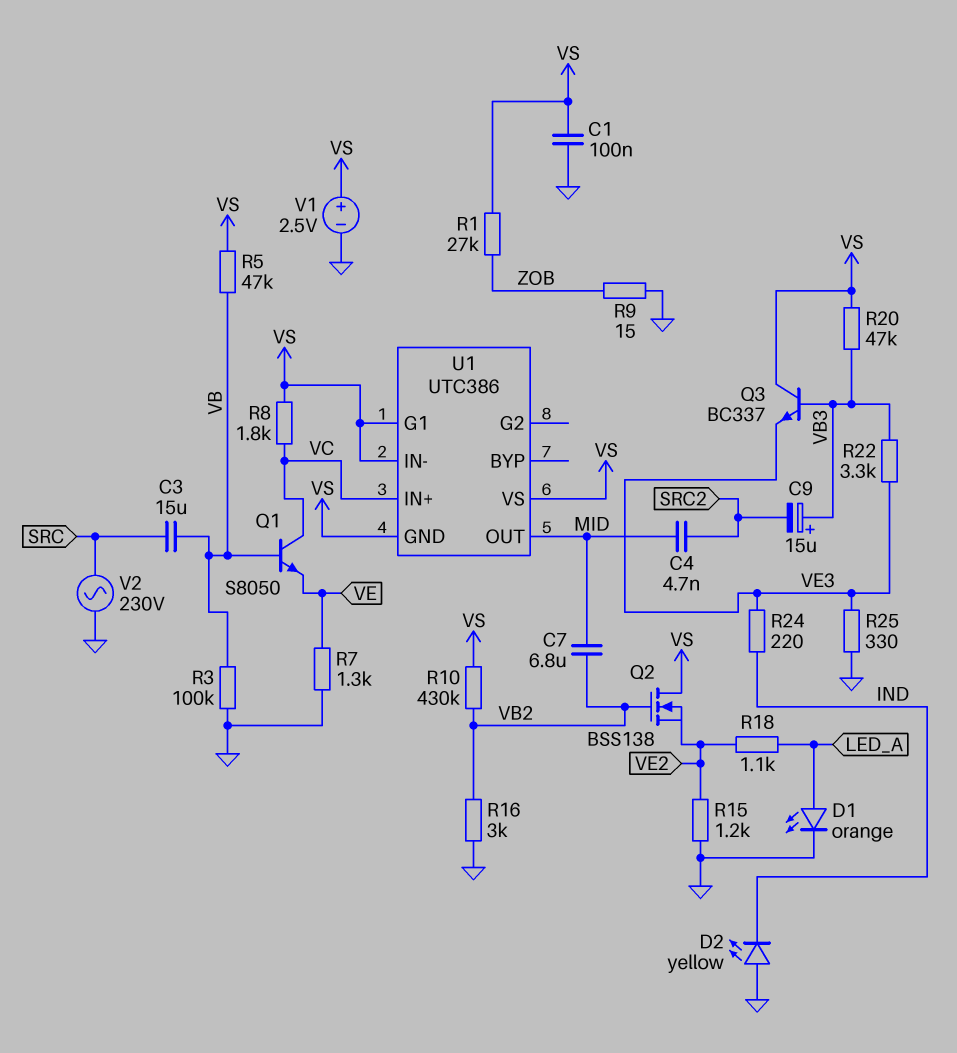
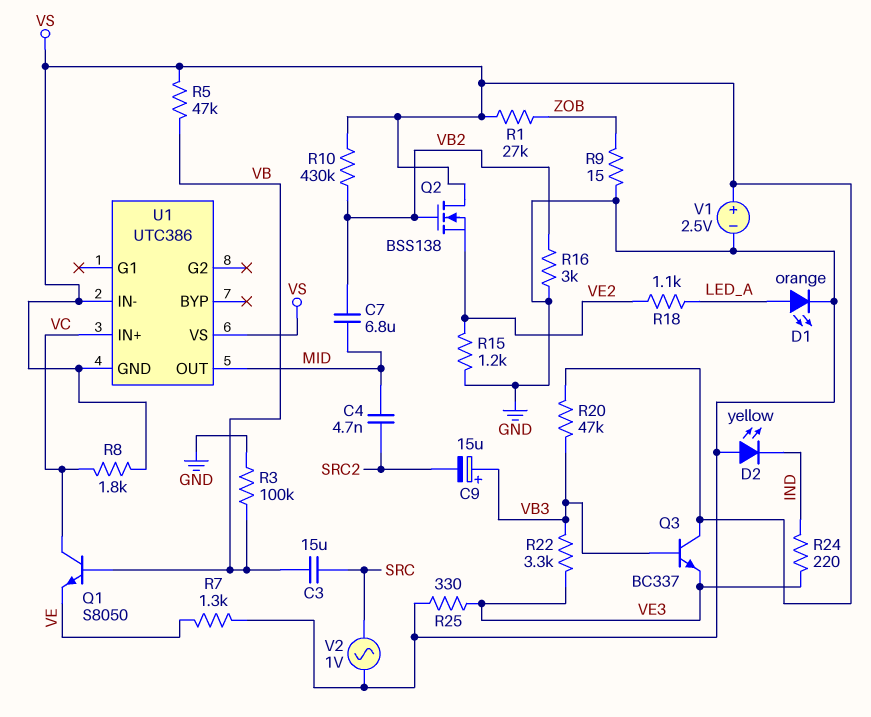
C1: 100nF (GND, VS) -> none
U1 pin G1: VS -> none
V2: AC 230V (GND, SRC) -> AC 1V (GND, SRC)

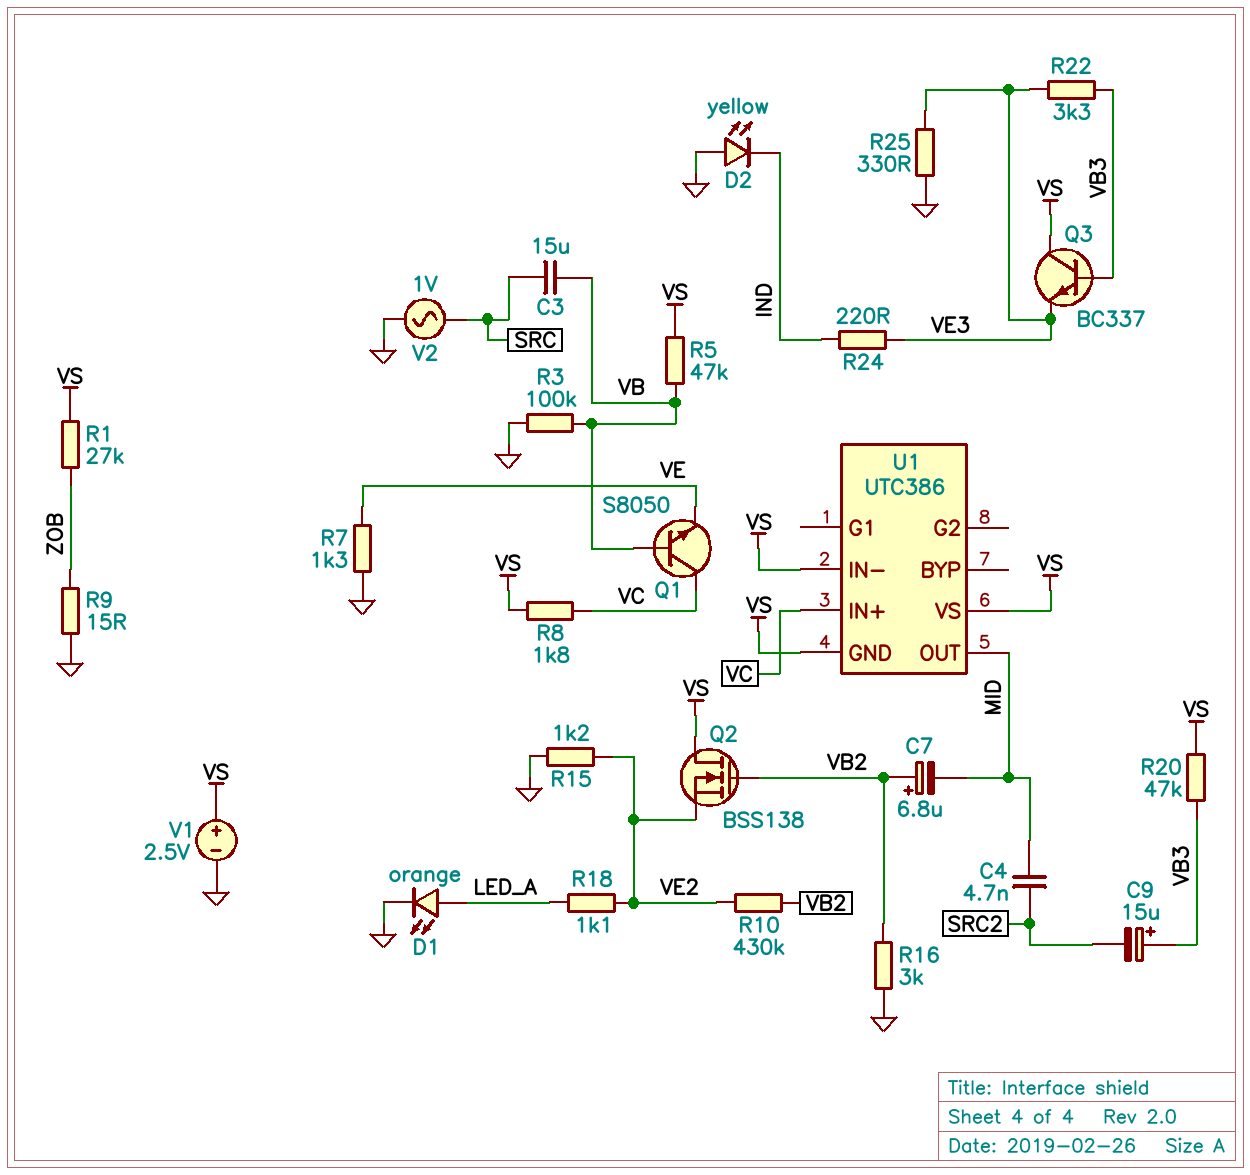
C7: 6.8uF (MID, VB2) -> 6.8uF (plus VB2, minus MID)
R10: 430k (VB2, VS) -> 430k (VB2, VE2)

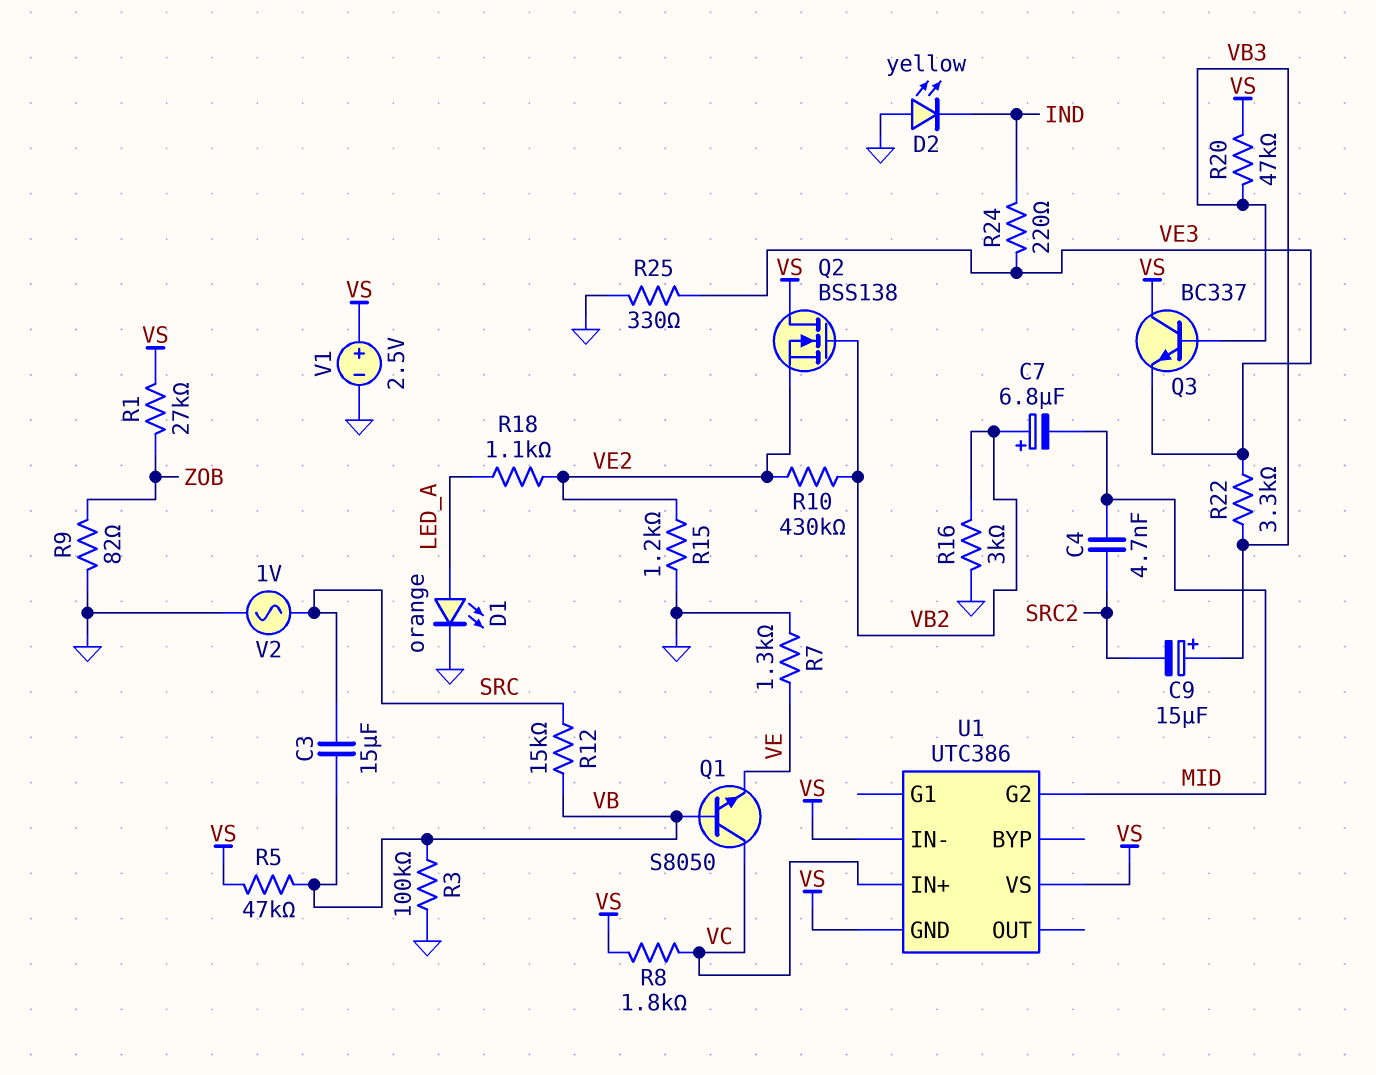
R9: 15 (GND, ZOB) -> 82 (GND, ZOB)
R12: none -> 15k (SRC, VB)
U1 pin G2: none -> MID
U1 pin OUT: MID -> none

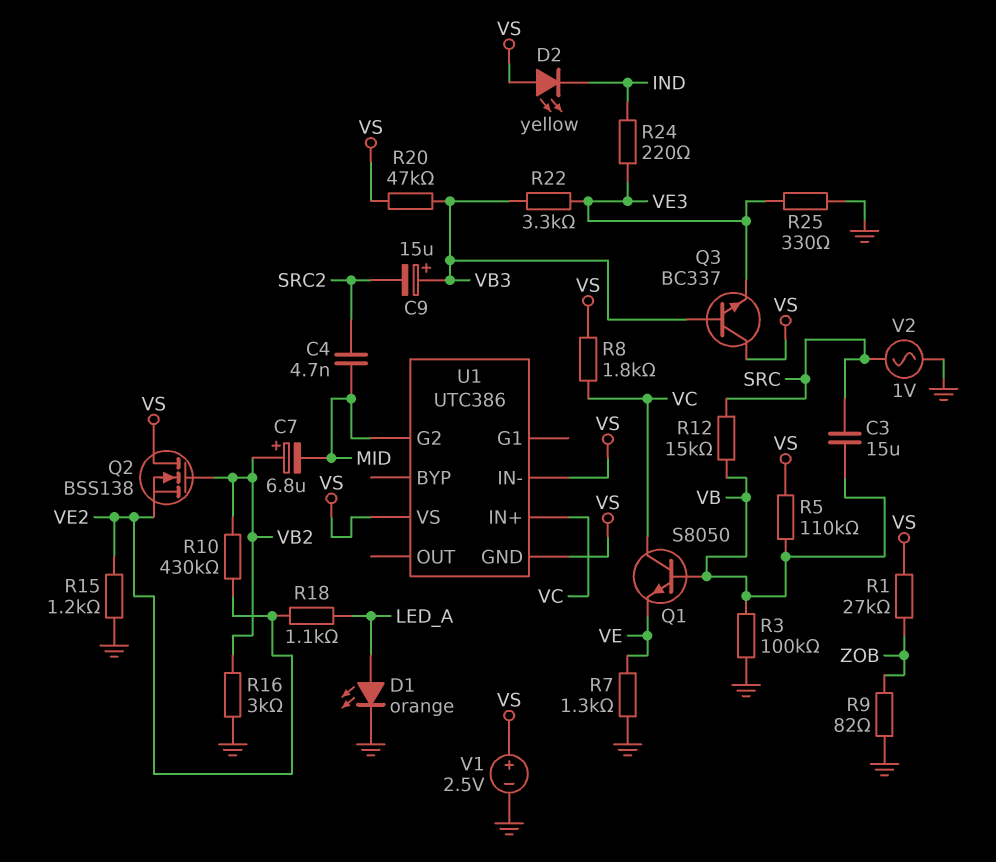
D2: LED yellow (A GND, K IND) -> LED yellow (A VS, K IND)
R5: 47k (VB, VS) -> 110k (VB, VS)

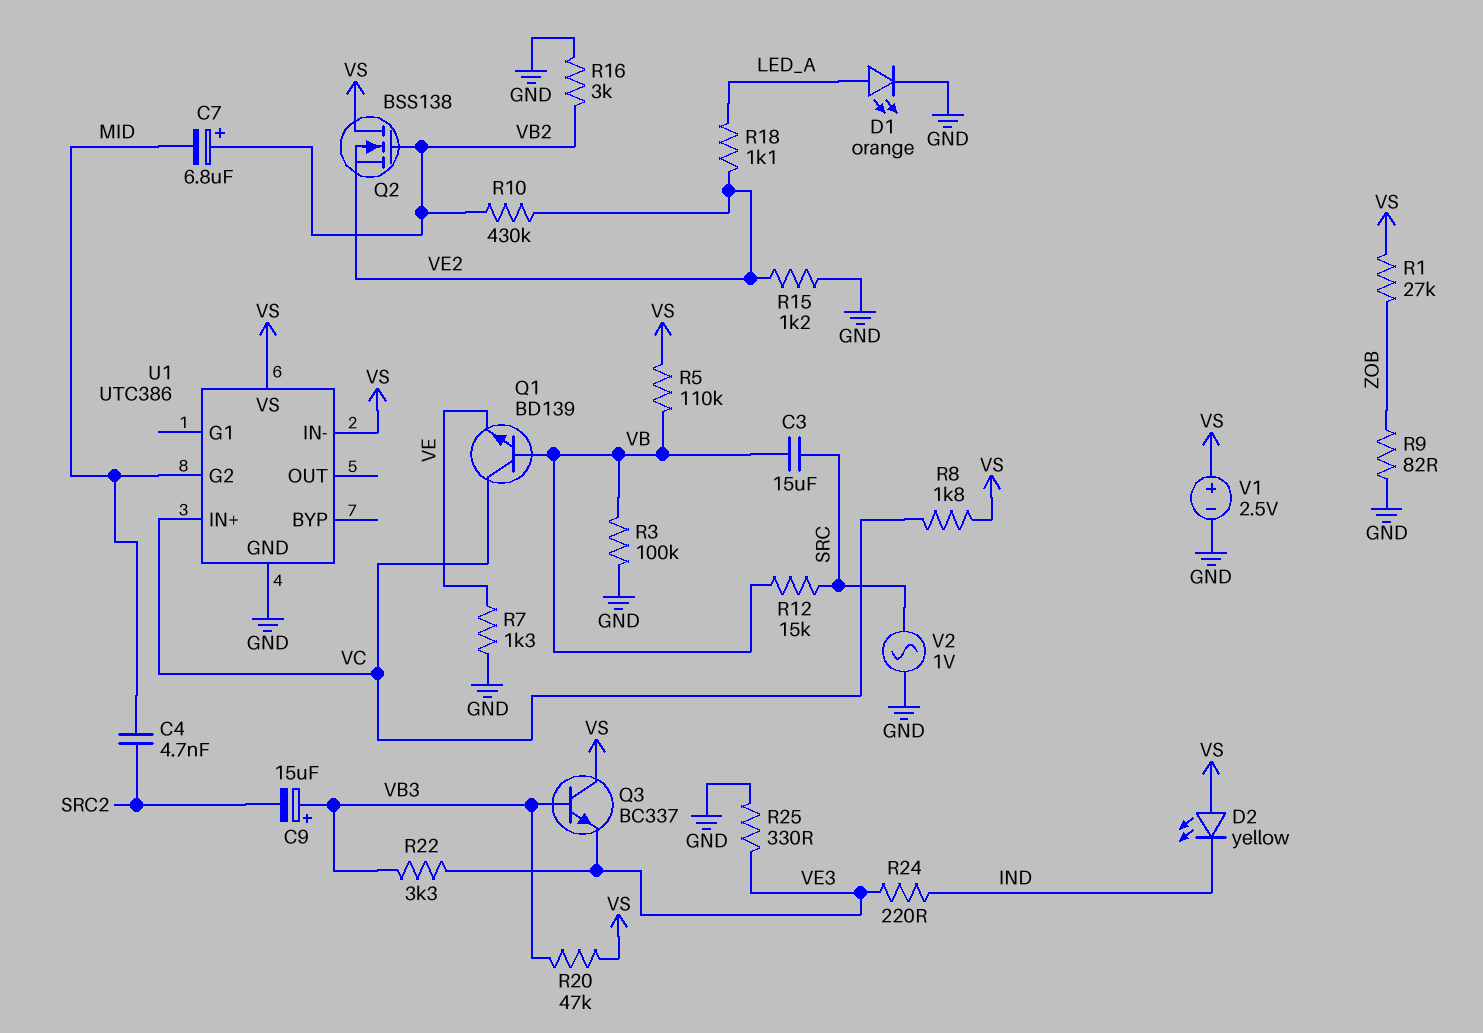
Q1: NPN S8050 (B VB, C VC, E VE) -> NPN BD139 (B VB, C VC, E VE)
U1 pin GND: VS -> GND

